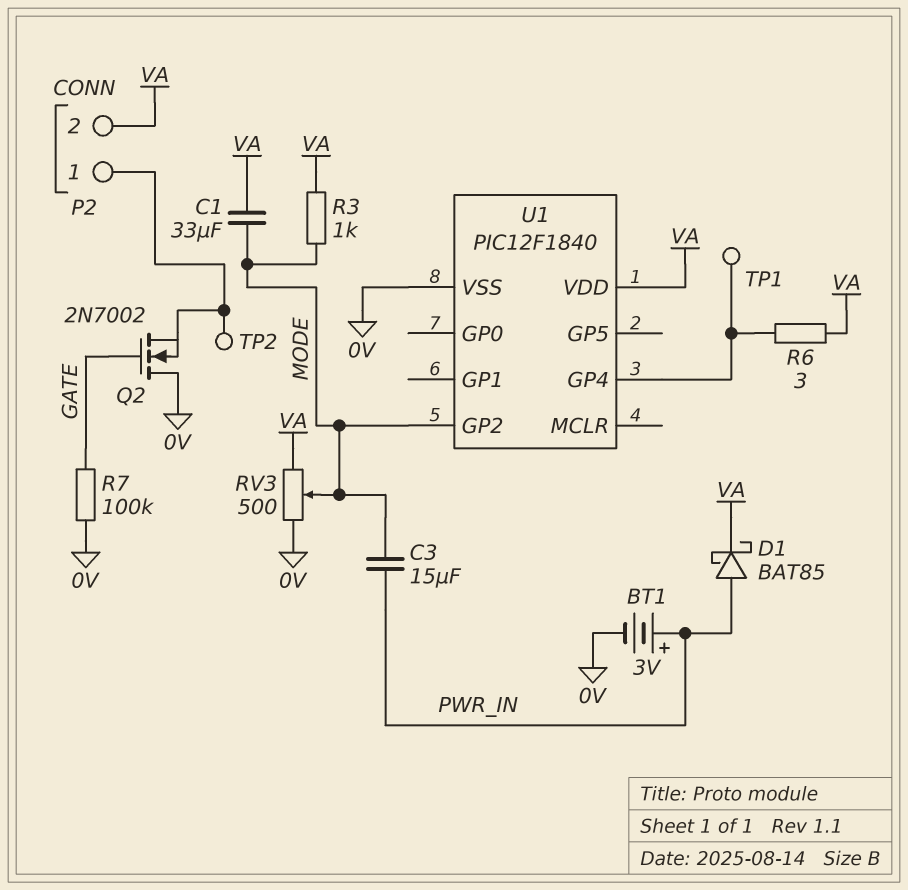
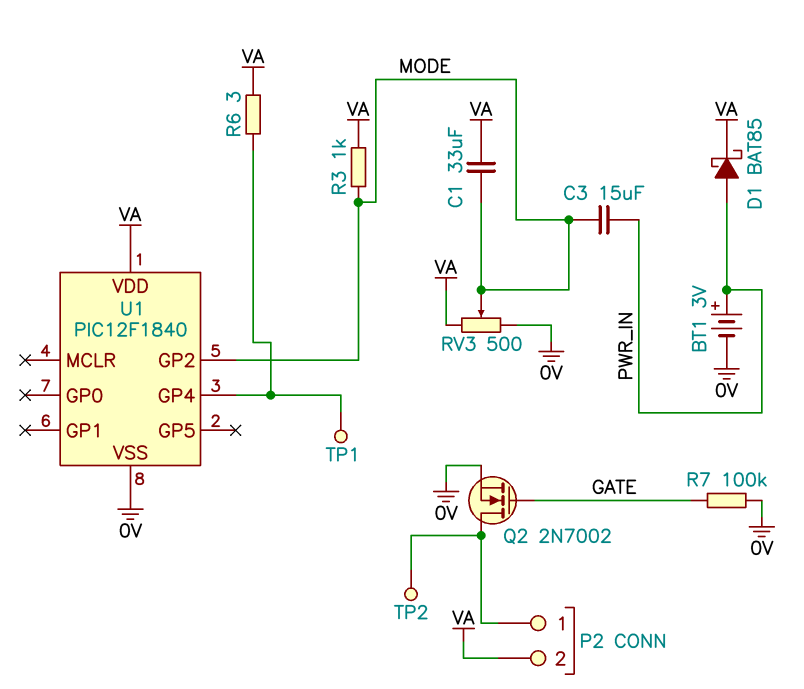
Q2: NMOS 2N7002 (G GATE, D 0V, S P2/1) -> NMOS 2N7002 (G GATE, D P2/1, S 0V)

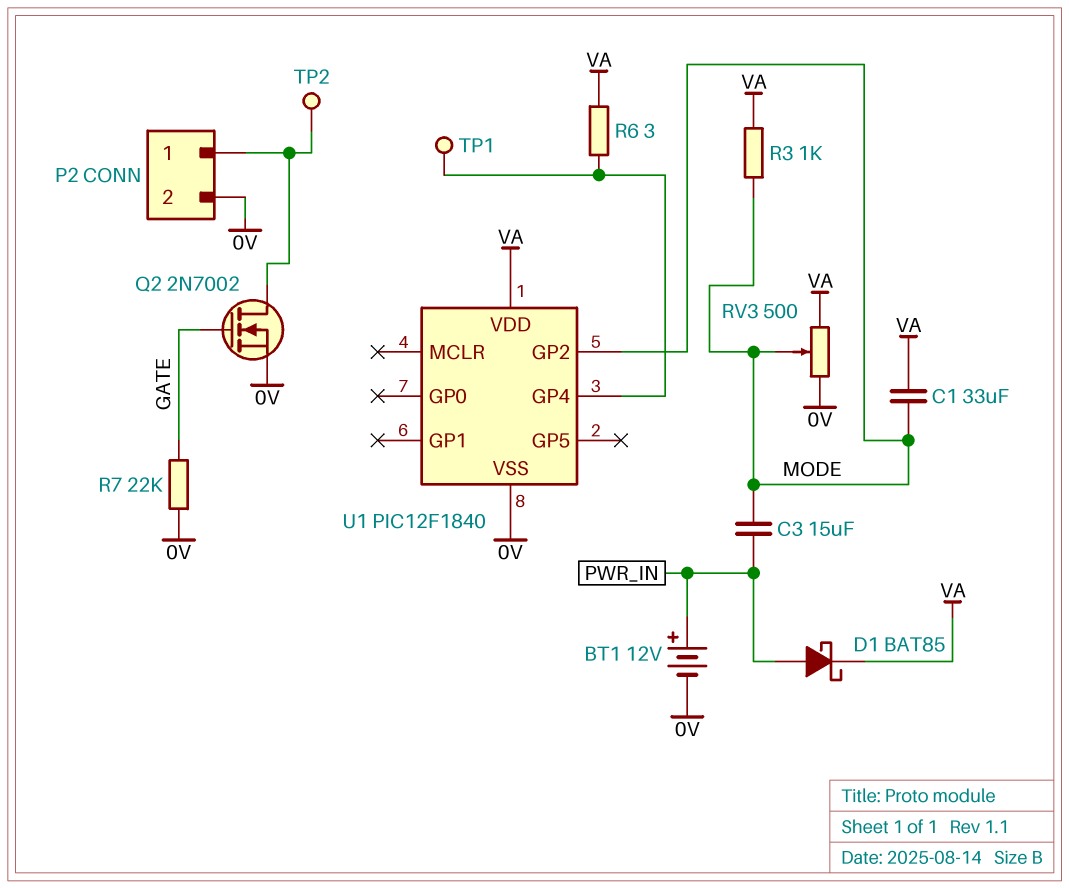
BT1: 3V (plus PWR_IN, minus 0V) -> 12V (plus PWR_IN, minus 0V)
P2 pin 2: VA -> 0V
R7: 100k (0V, GATE) -> 22k (0V, GATE)

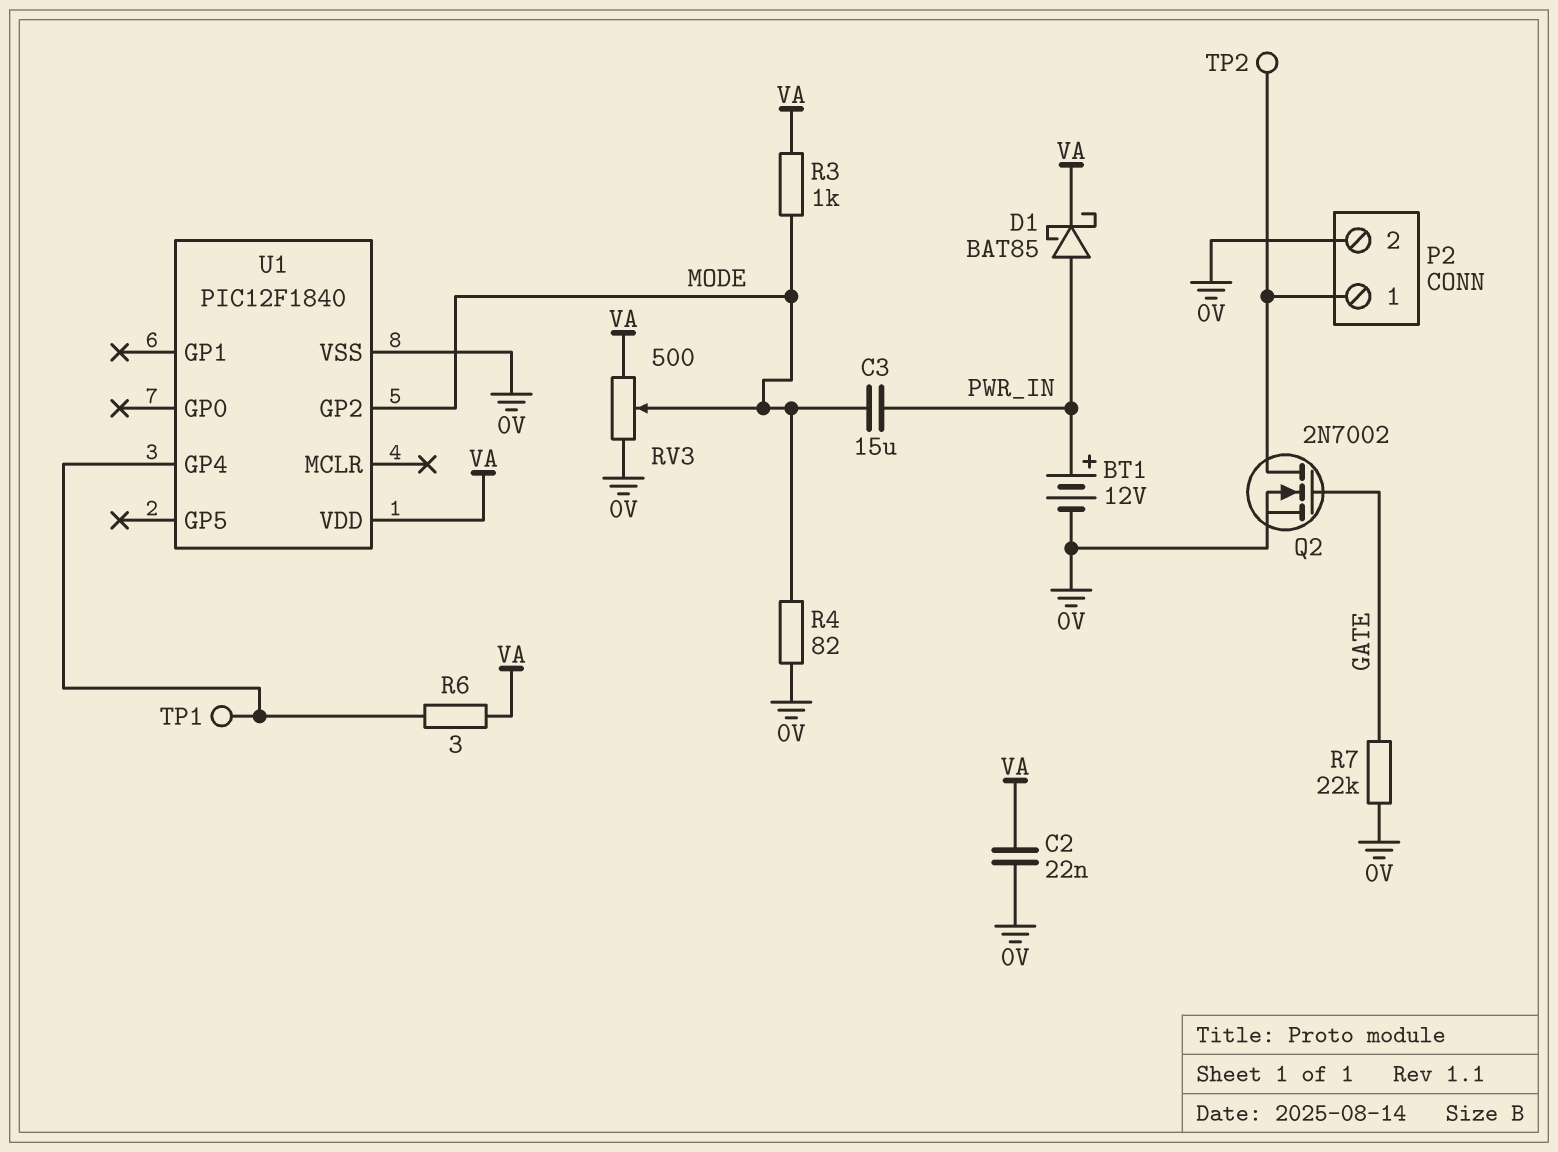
C1: 33uF (MODE, VA) -> none
C2: none -> 22nF (0V, VA)
R4: none -> 82 (0V, MODE)

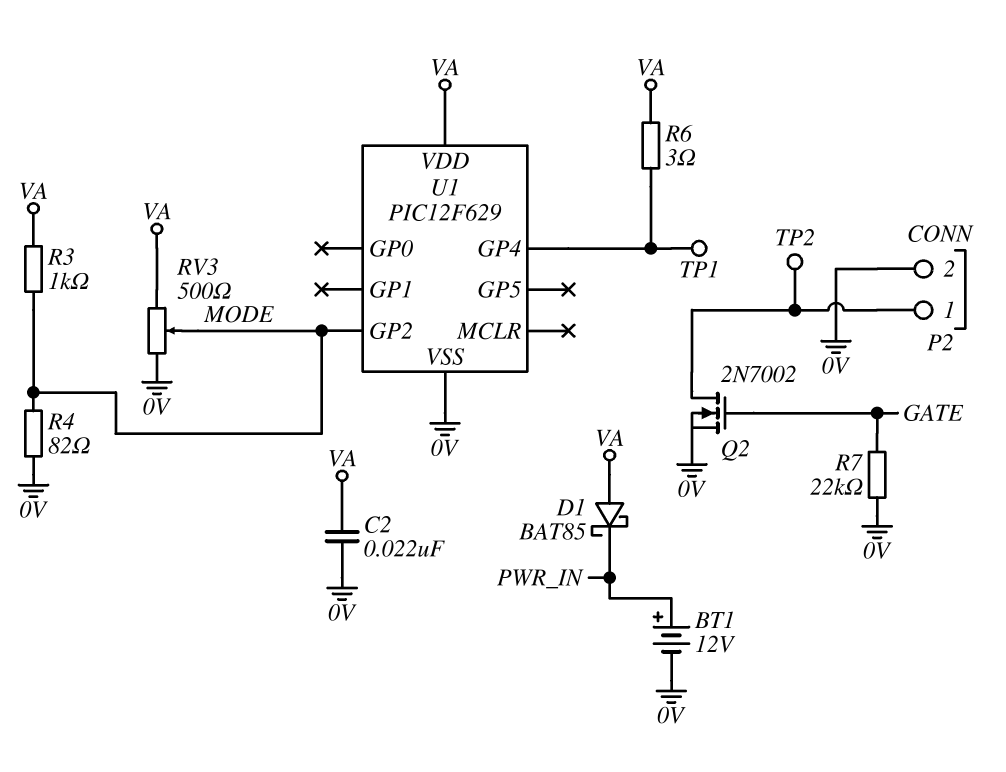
C3: 15uF (MODE, PWR_IN) -> none
D1: schottky BAT85 (A PWR_IN, K VA) -> schottky BAT85 (A VA, K PWR_IN)
U1: PIC12F1840 -> PIC12F629

